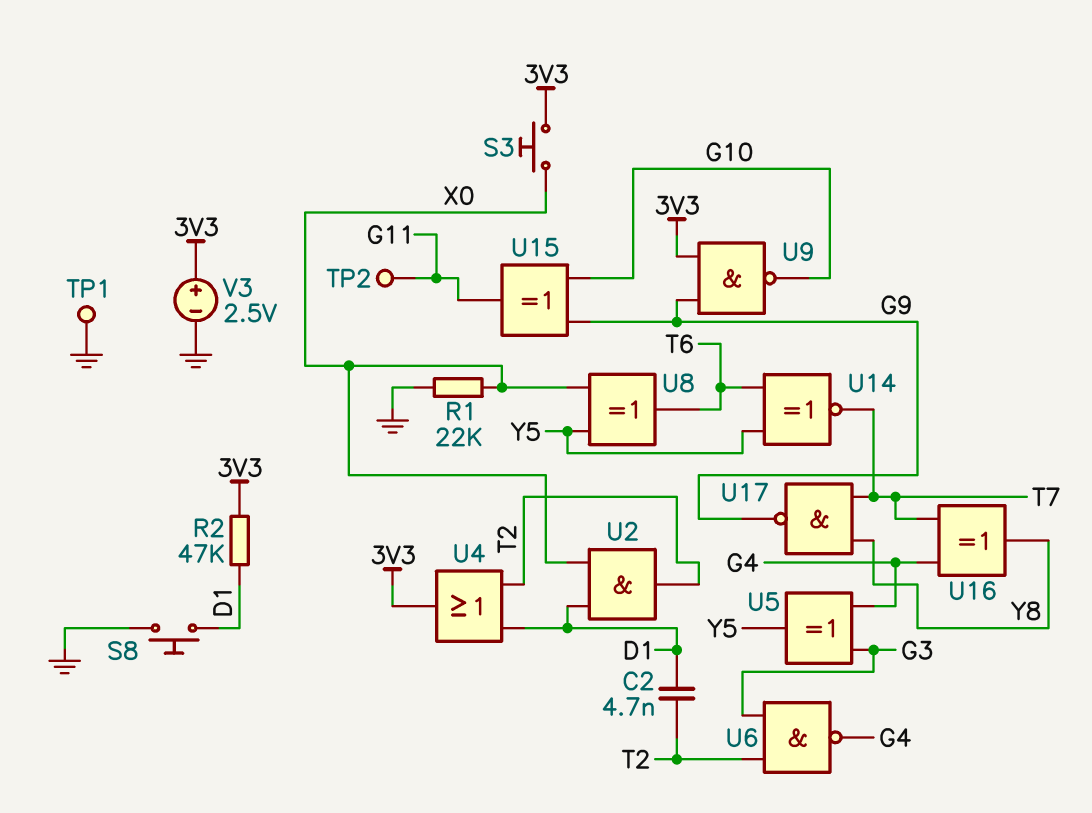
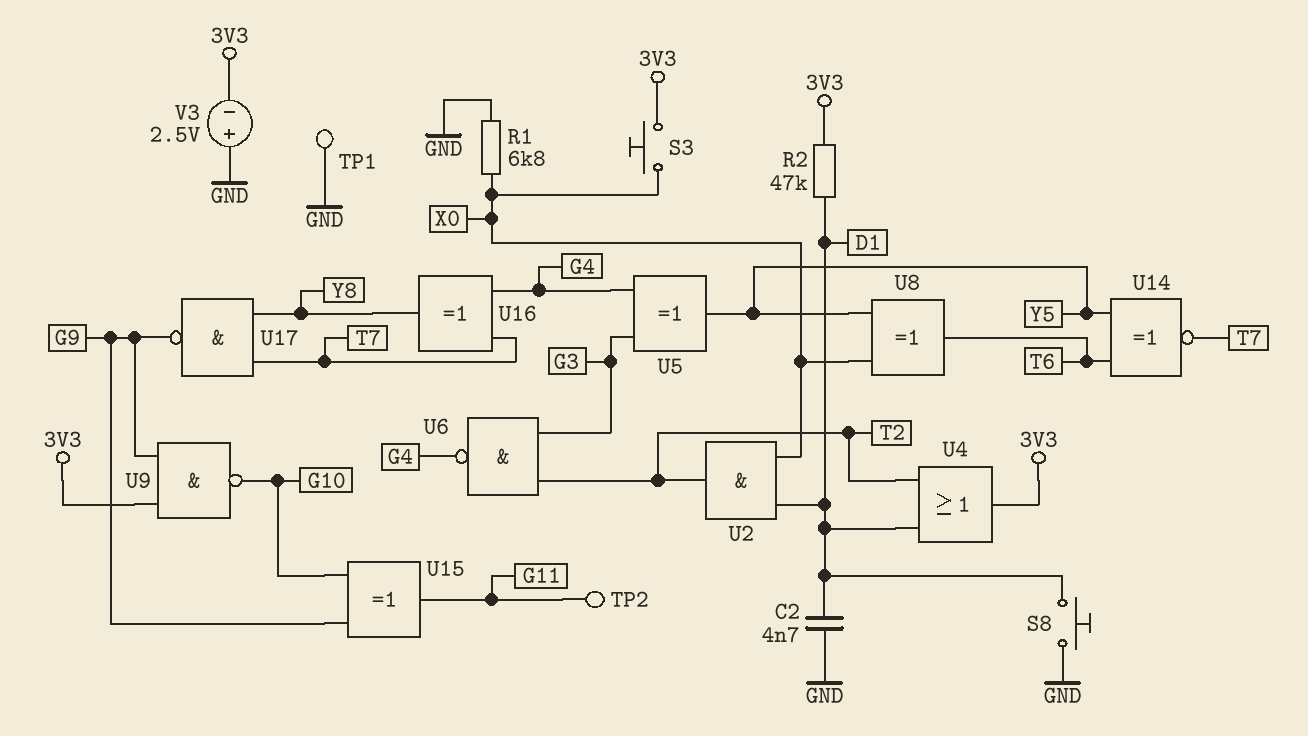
C2: 4.7nF (D1, T2) -> 4.7nF (D1, GND)
R1: 22k (GND, X0) -> 6.8k (GND, X0)
V3: 2.5V (plus 3V3, minus GND) -> 2.5V (plus GND, minus 3V3)

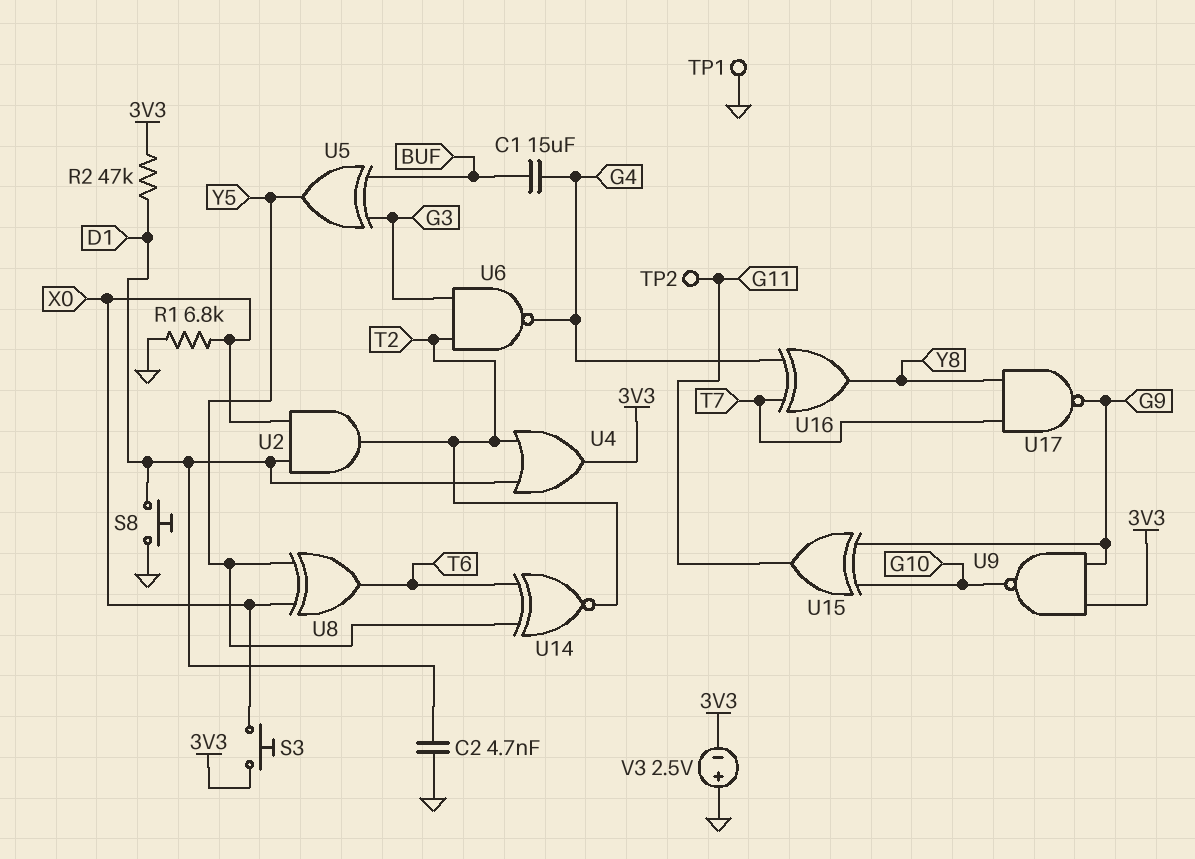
C1: none -> 15uF (BUF, G4)
U5: XOR (in G3, in G4, out Y5) -> XOR (in BUF, in G3, out Y5)
U14: XNOR (in T6, in Y5, out T7) -> XNOR (in T6, in Y5, out T2)

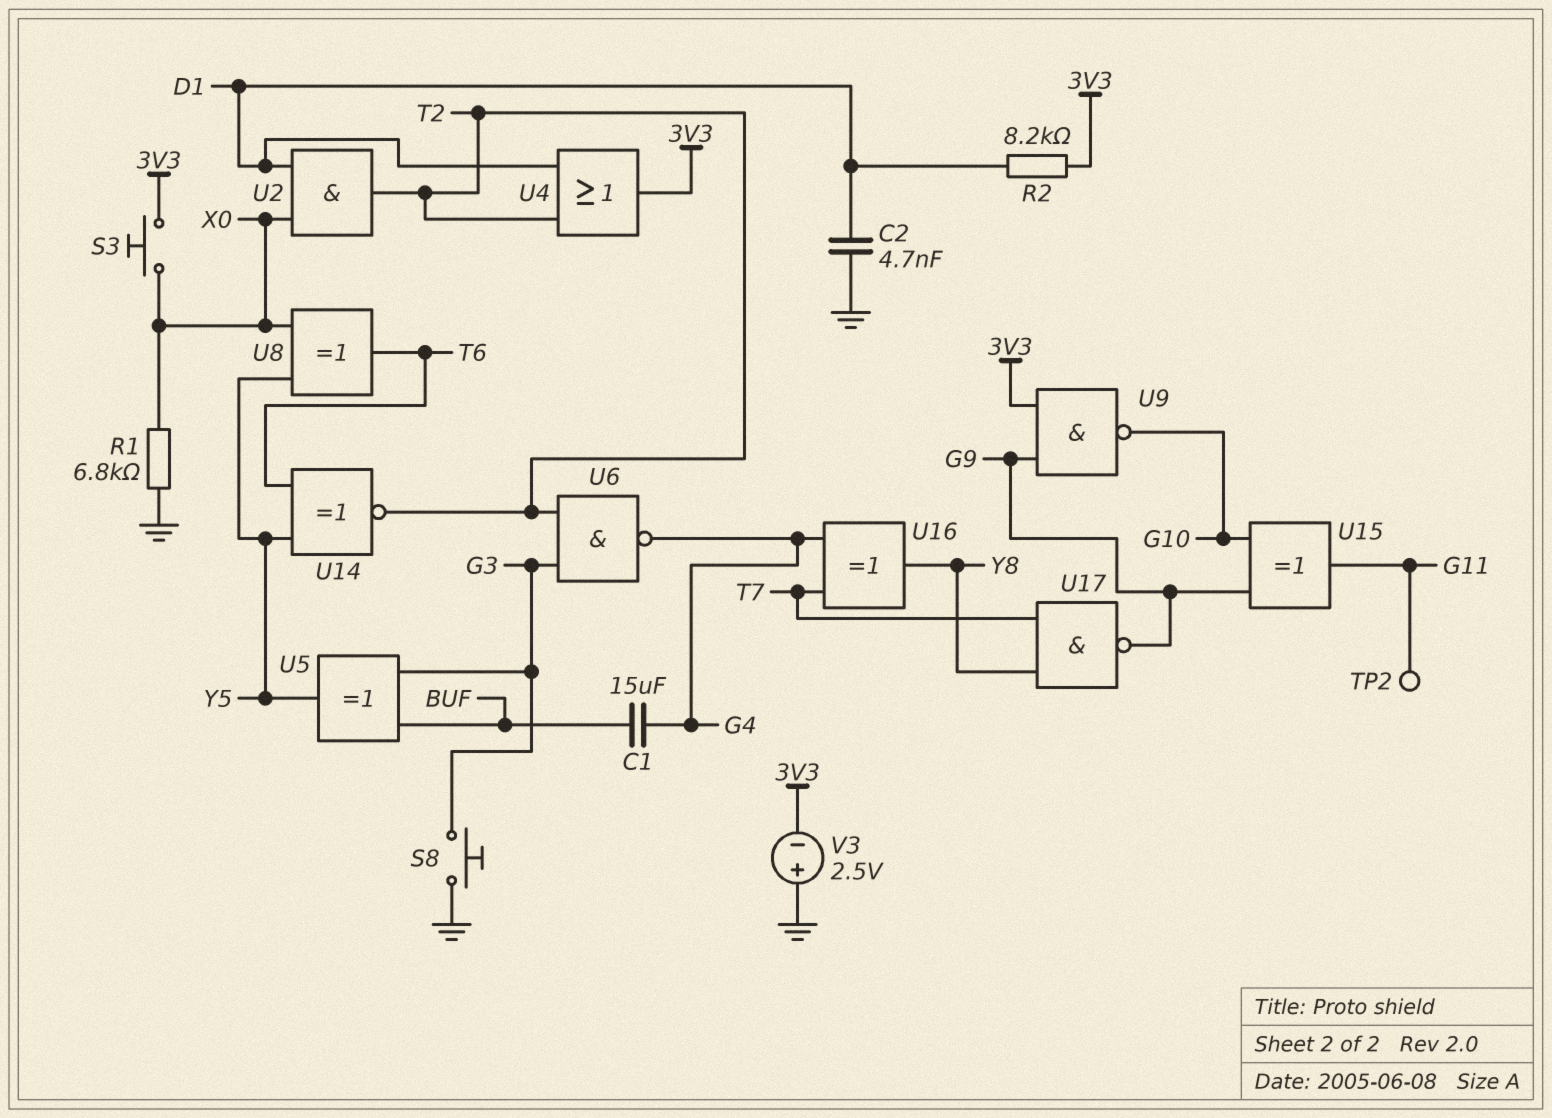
R2: 47k (3V3, D1) -> 8.2k (3V3, D1)
S8: button (D1, GND) -> button (G3, GND)
TP1: test point (GND) -> none

